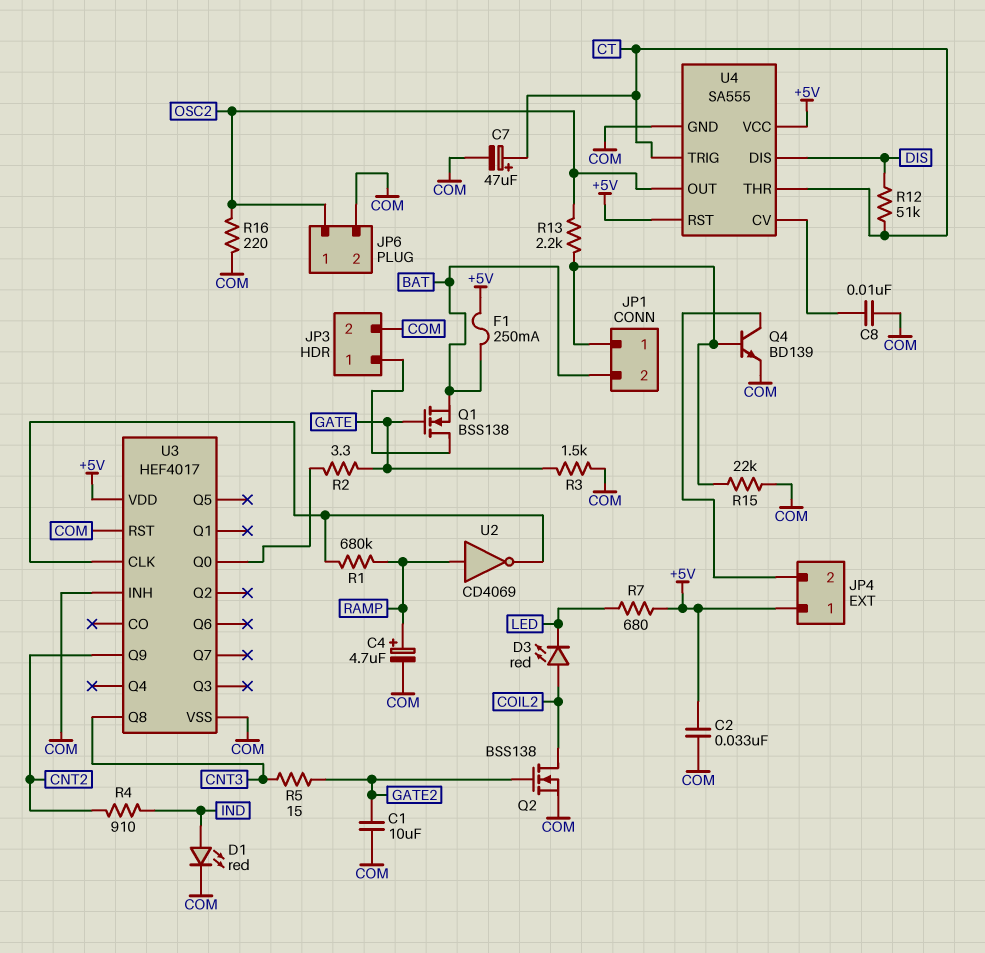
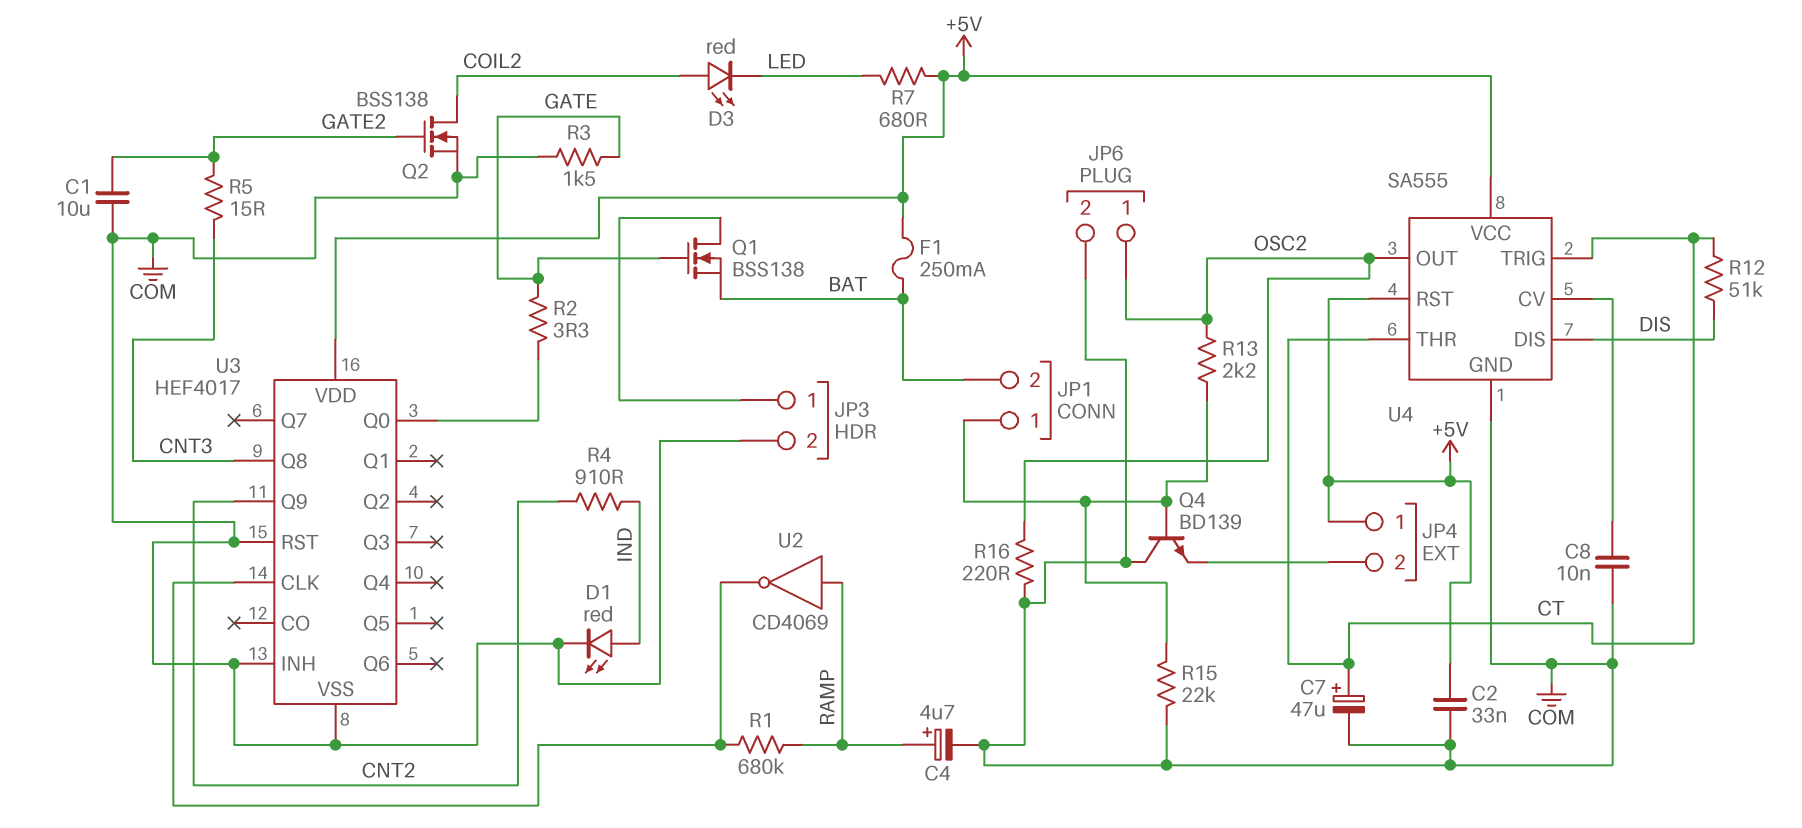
Q4: NPN BD139 (B JP1/1, C JP4/2, E COM) -> NPN BD139 (B JP1/1, C COM, E JP4/2)

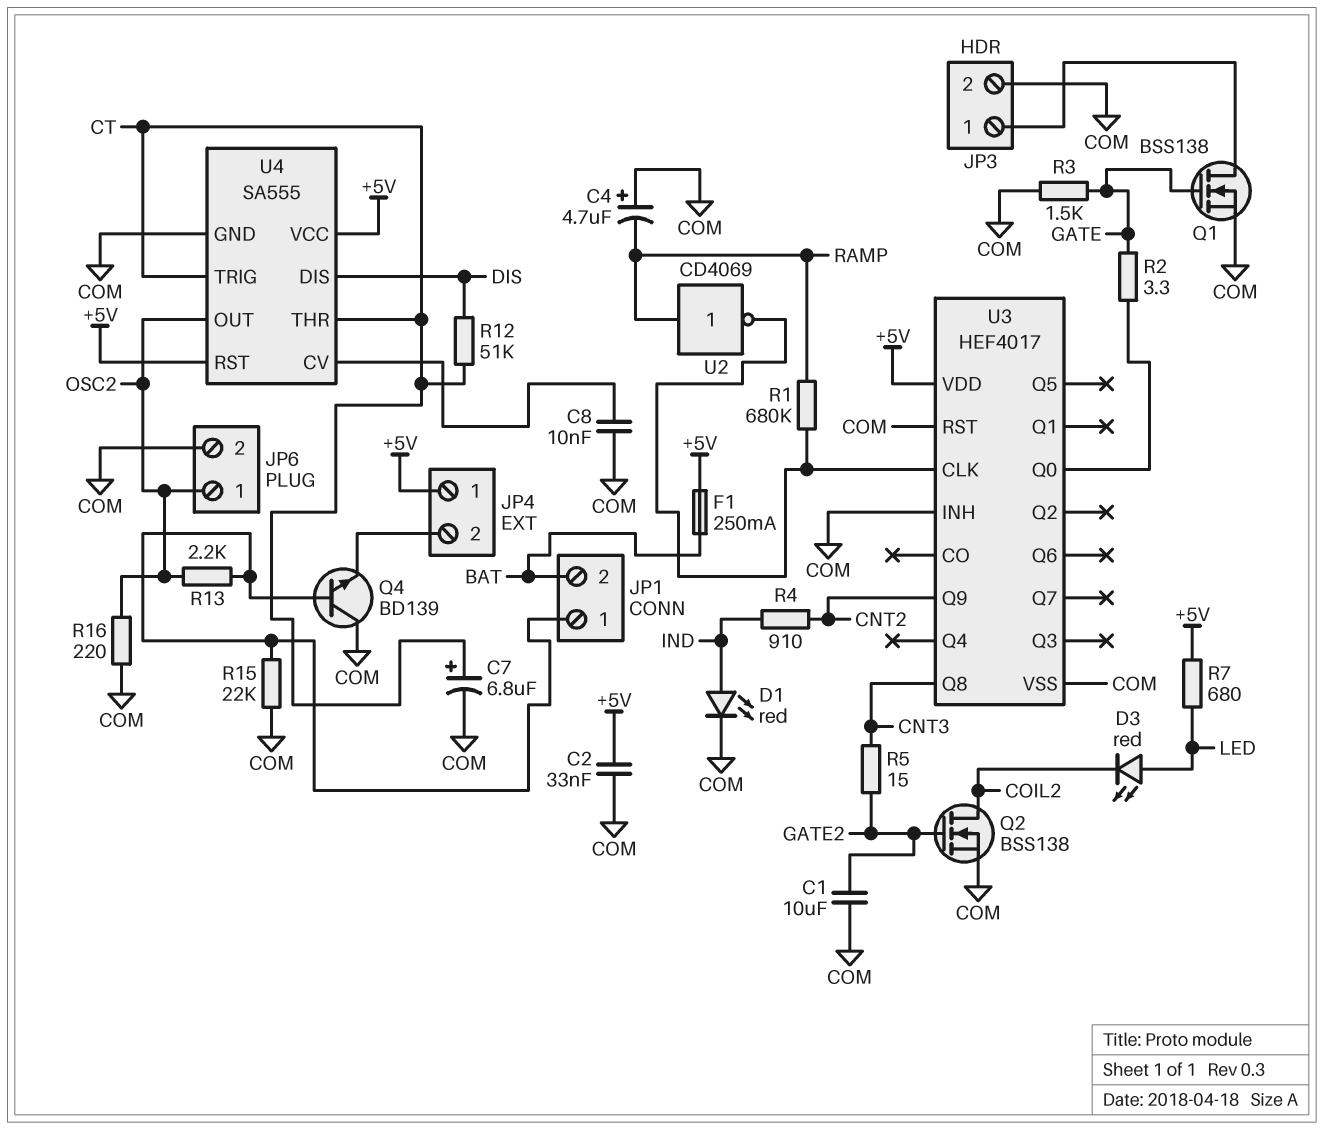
C4: 4.7uF (plus RAMP, minus COM) -> 4.7uF (plus COM, minus RAMP)
C7: 47uF (plus CT, minus COM) -> 6.8uF (plus CT, minus COM)
D3: LED red (A COIL2, K LED) -> LED red (A LED, K COIL2)
Q1: NMOS BSS138 (G GATE, D JP3/1, S BAT) -> NMOS BSS138 (G GATE, D JP3/1, S COM)

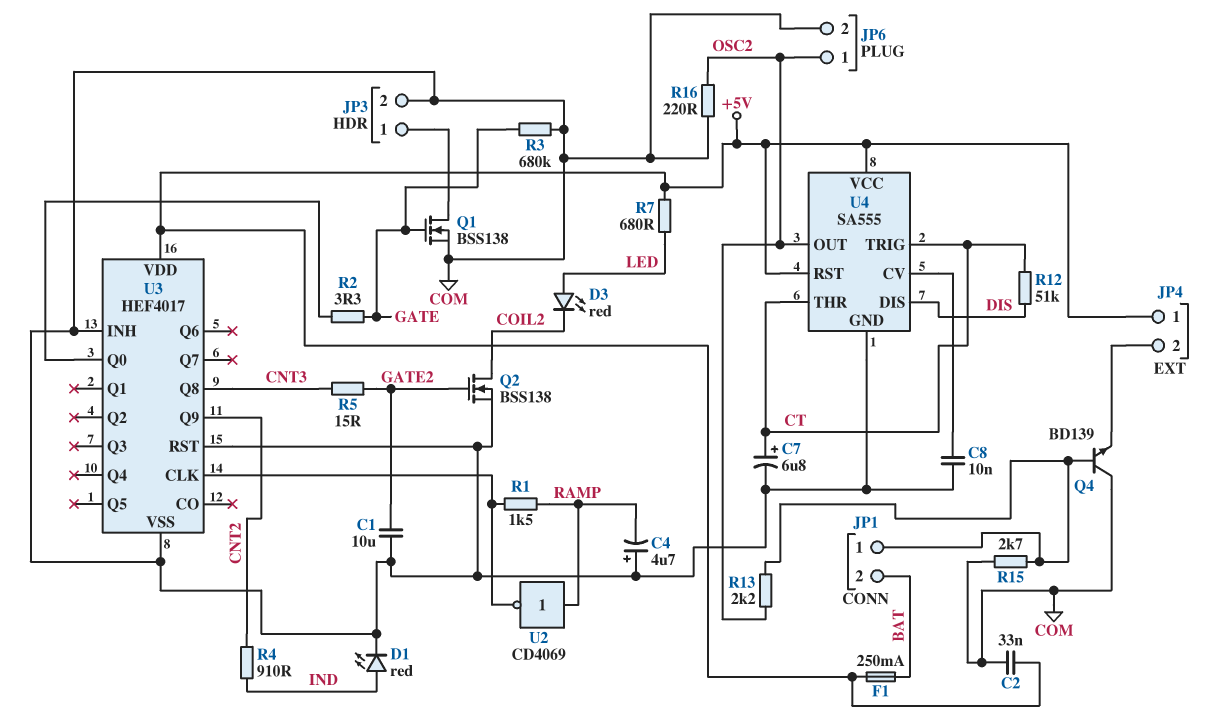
R1: 680k (RAMP, U3/CLK) -> 1.5k (RAMP, U3/CLK)
R3: 1.5k (COM, GATE) -> 680k (COM, GATE)
R15: 22k (COM, JP1/1) -> 2.7k (COM, JP1/1)

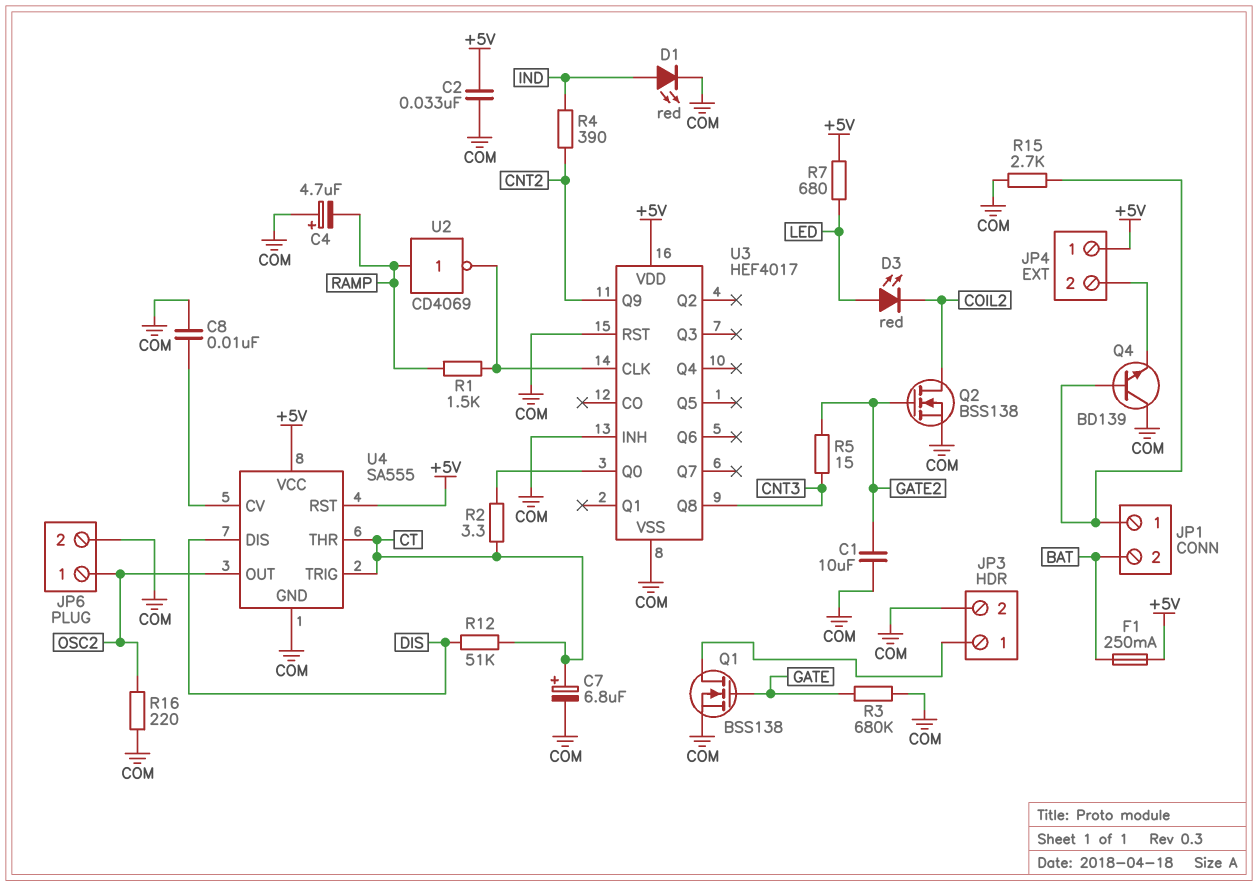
R2: 3.3 (GATE, U3/Q0) -> 3.3 (CT, U3/Q0)
R4: 910 (CNT2, IND) -> 390 (CNT2, IND)
R13: 2.2k (JP1/1, OSC2) -> none

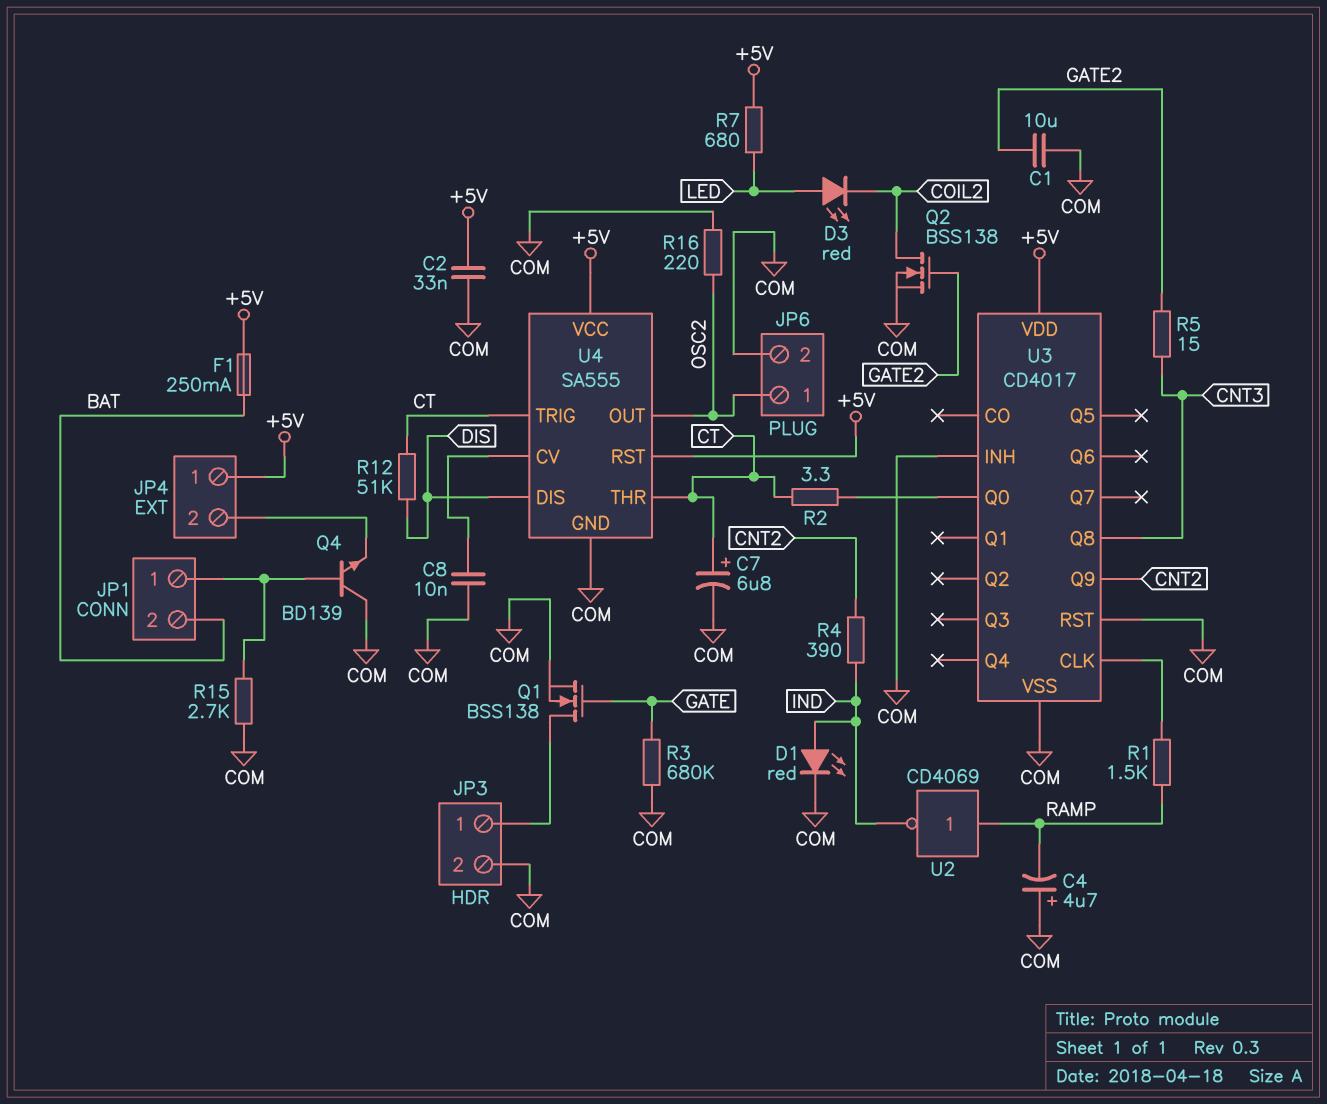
U2: NOT CD4069 (in RAMP, out U3/CLK) -> NOT CD4069 (in RAMP, out IND)
U3: HEF4017 -> CD4017

